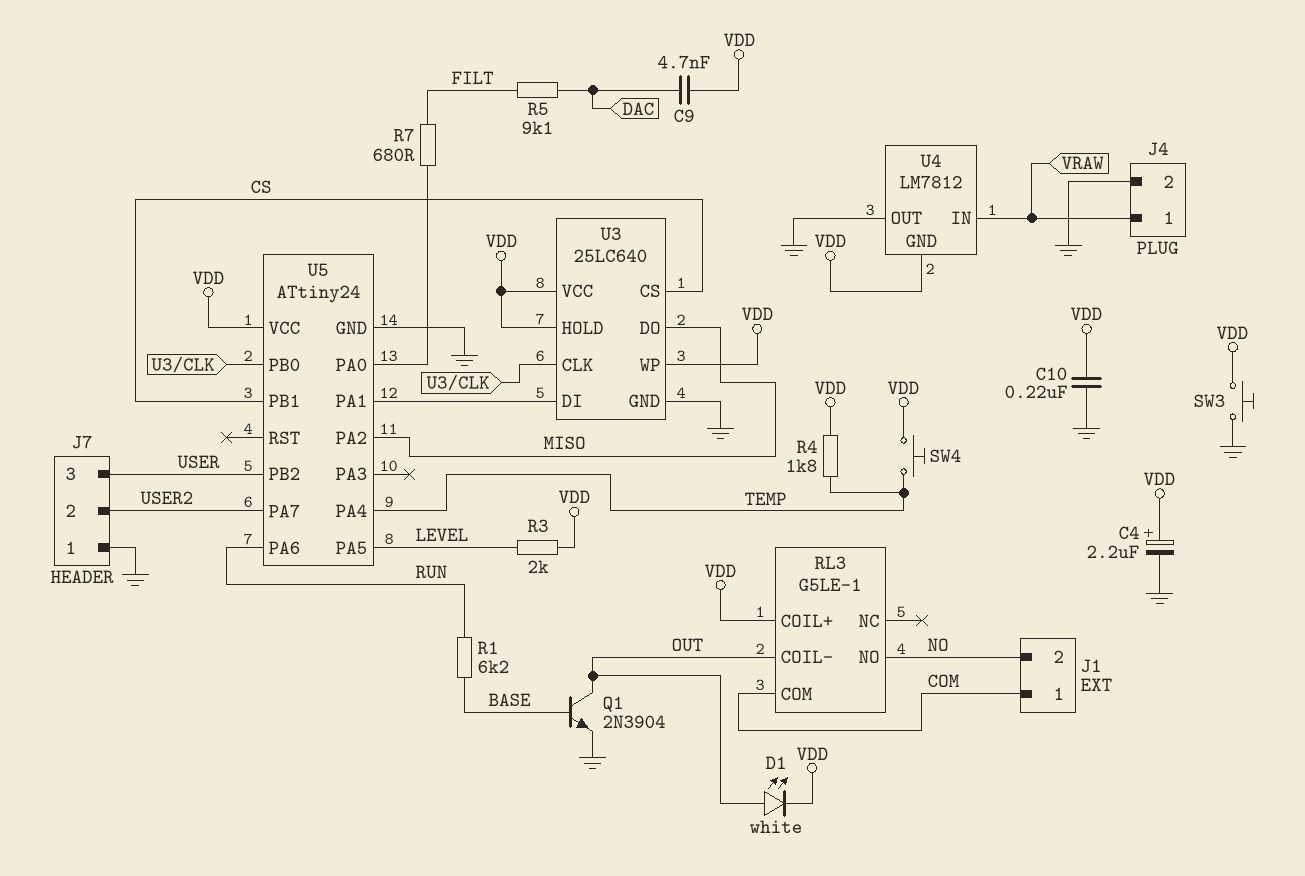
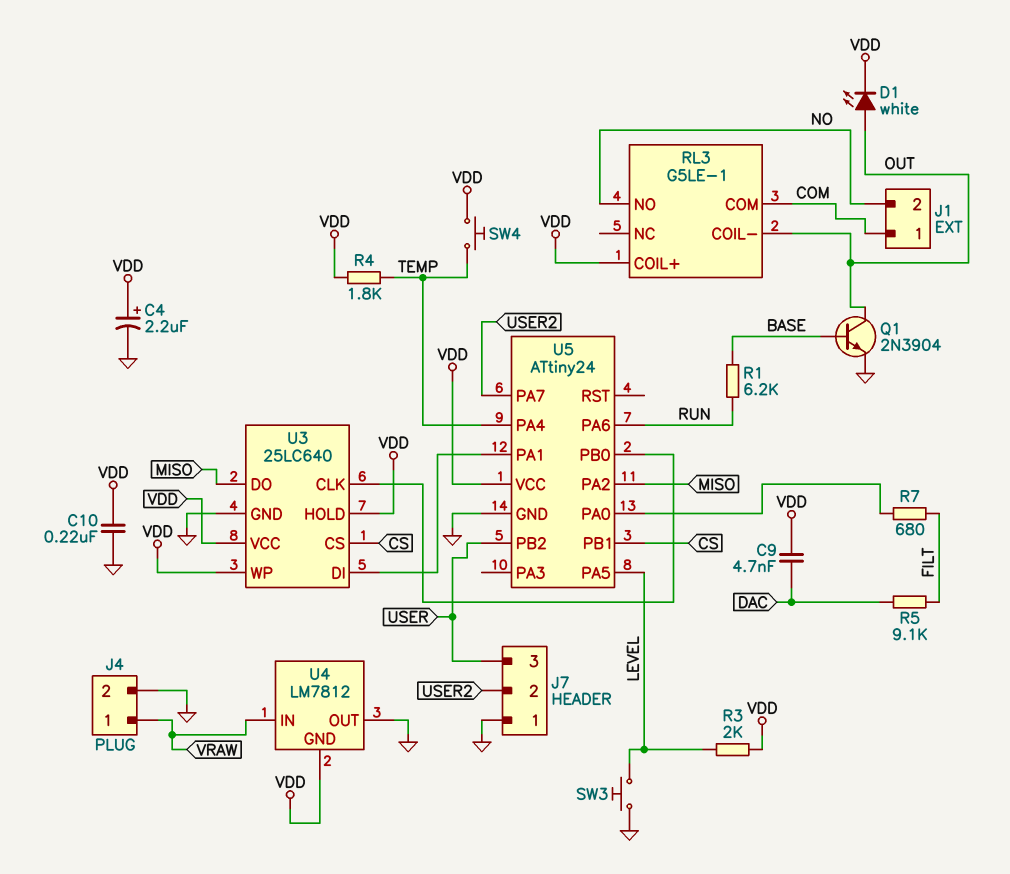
SW3: button (GND, VDD) -> button (GND, LEVEL)

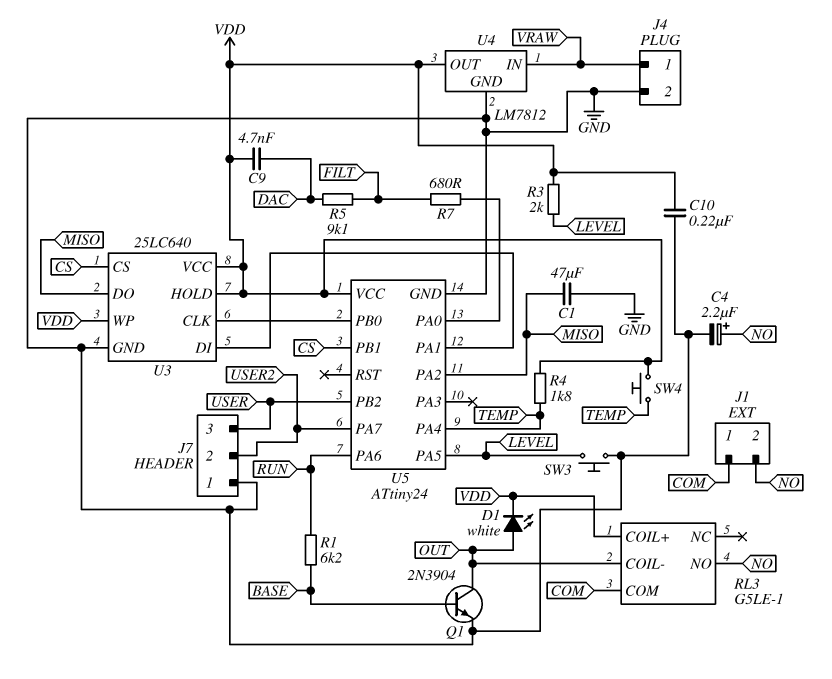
C1: none -> 47uF (GND, MISO)
C4: 2.2uF (plus VDD, minus GND) -> 2.2uF (plus NO, minus GND)
U4 pin GND: VDD -> GND
U4 pin OUT: GND -> VDD

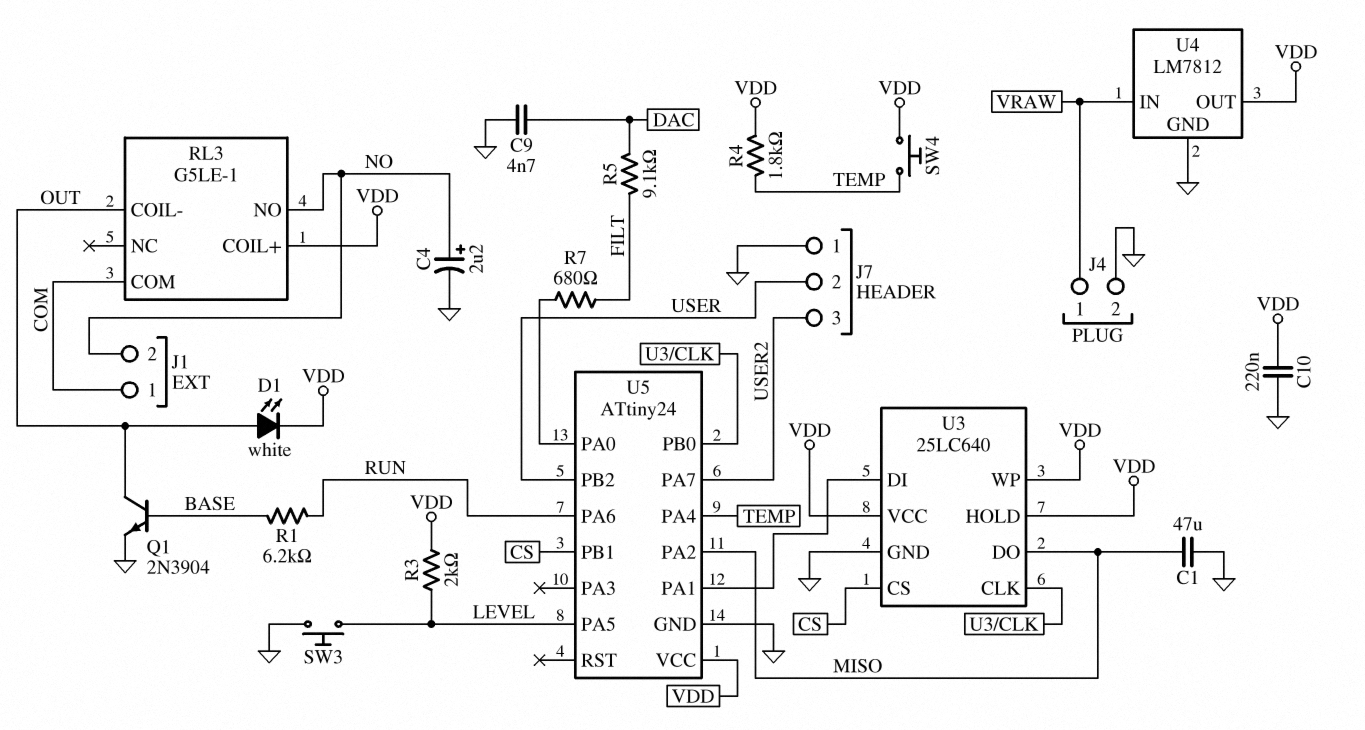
C9: 4.7nF (DAC, VDD) -> 4.7nF (DAC, GND)
J7 pin 2: USER2 -> USER
J7 pin 3: USER -> USER2

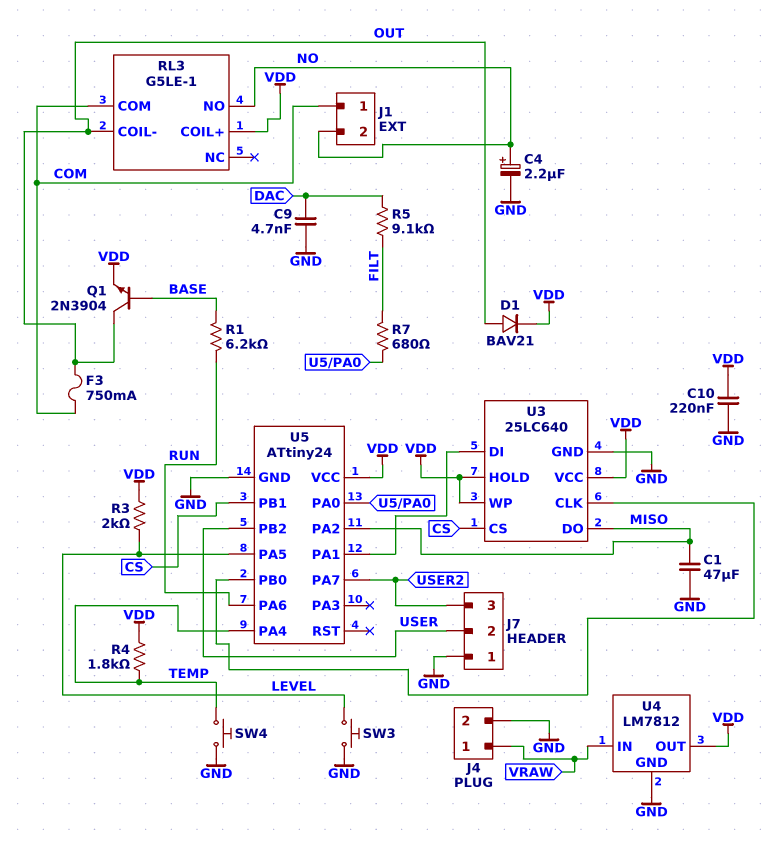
D1: LED white (A OUT, K VDD) -> diode BAV21 (A OUT, K VDD)
F3: none -> 750mA (COM, OUT)
Q1: NPN 2N3904 (B BASE, C OUT, E GND) -> NPN 2N3904 (B BASE, C OUT, E VDD)
SW4: button (TEMP, VDD) -> button (GND, TEMP)

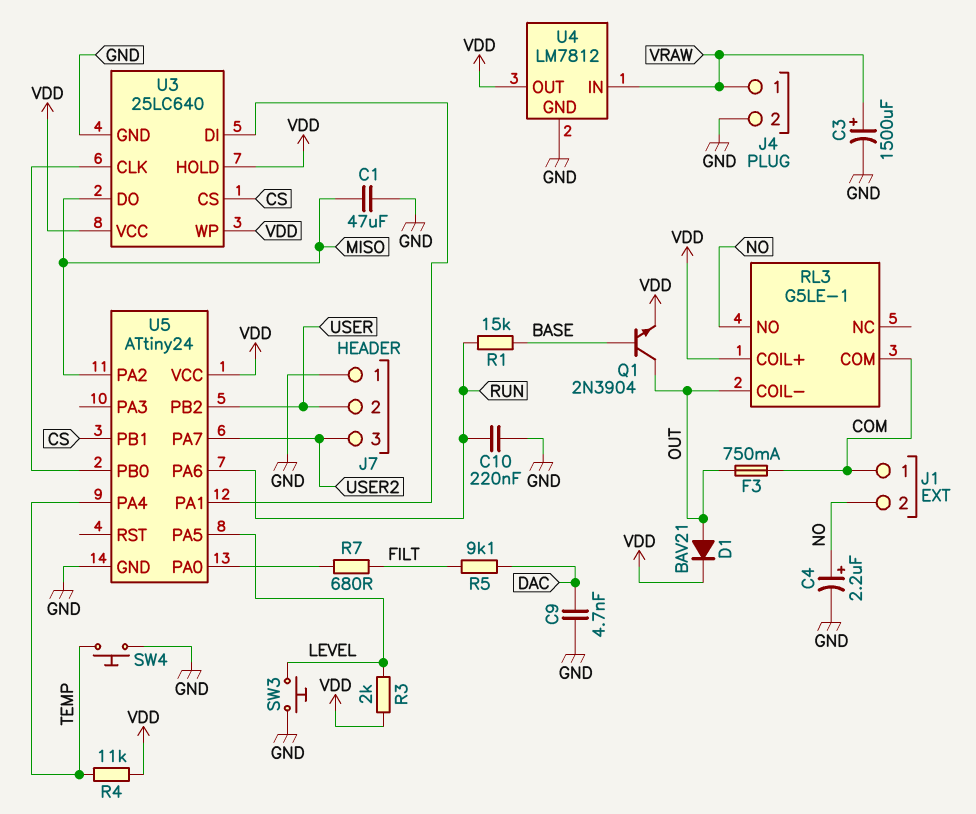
C3: none -> 1500uF (plus VRAW, minus GND)
C10: 220nF (GND, VDD) -> 220nF (GND, RUN)
R1: 6.2k (BASE, RUN) -> 15k (BASE, RUN)
R4: 1.8k (TEMP, VDD) -> 11k (TEMP, VDD)

